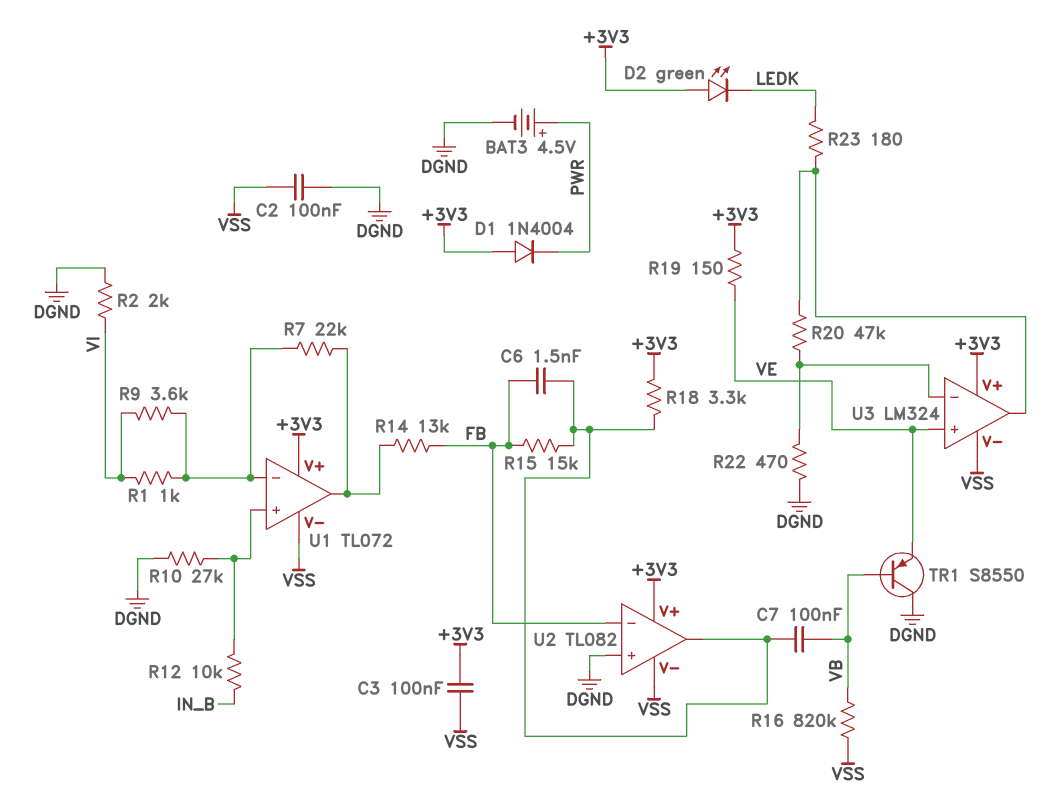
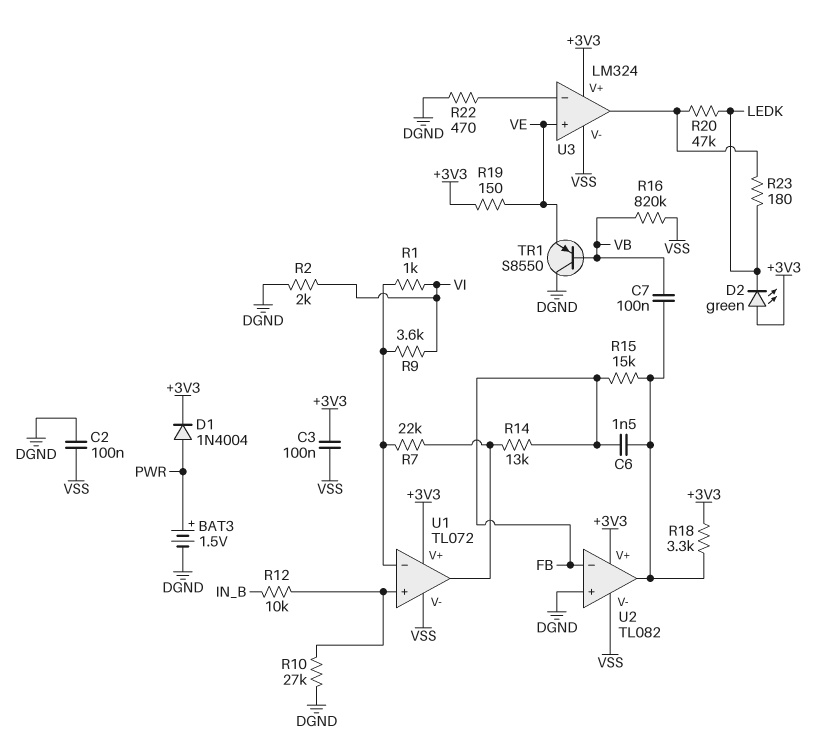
BAT3: 4.5V (plus PWR, minus DGND) -> 1.5V (plus PWR, minus DGND)
D1: diode 1N4004 (A +3V3, K PWR) -> diode 1N4004 (A PWR, K +3V3)
R20: 47k (U3/in-, U3/out) -> 47k (LEDK, U3/out)

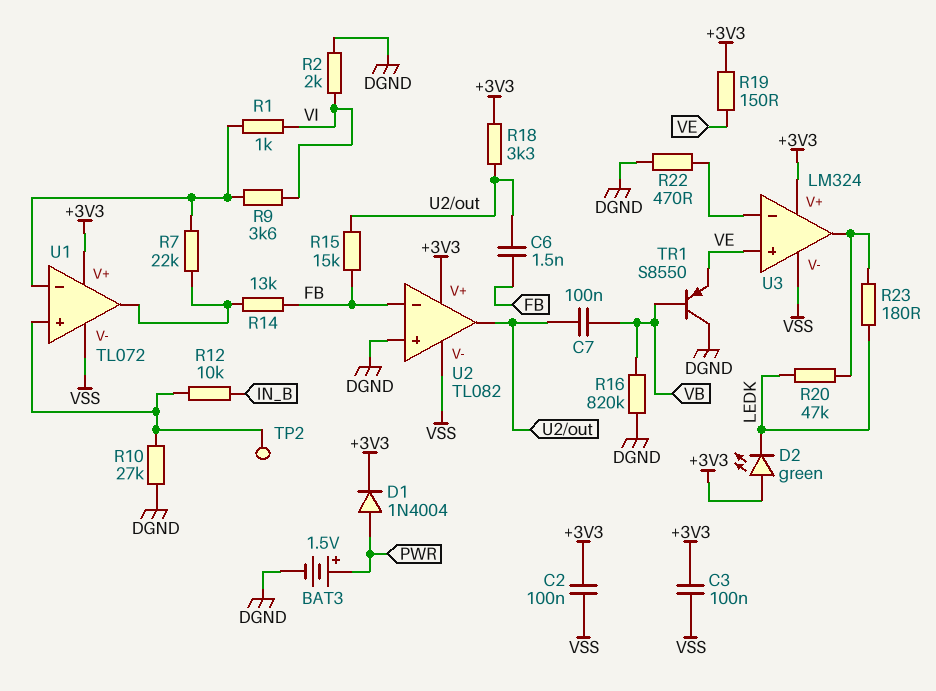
C2: 100nF (DGND, VSS) -> 100nF (+3V3, VSS)
R16: 820k (VB, VSS) -> 820k (DGND, VB)
TP2: none -> test point (U1/in+)

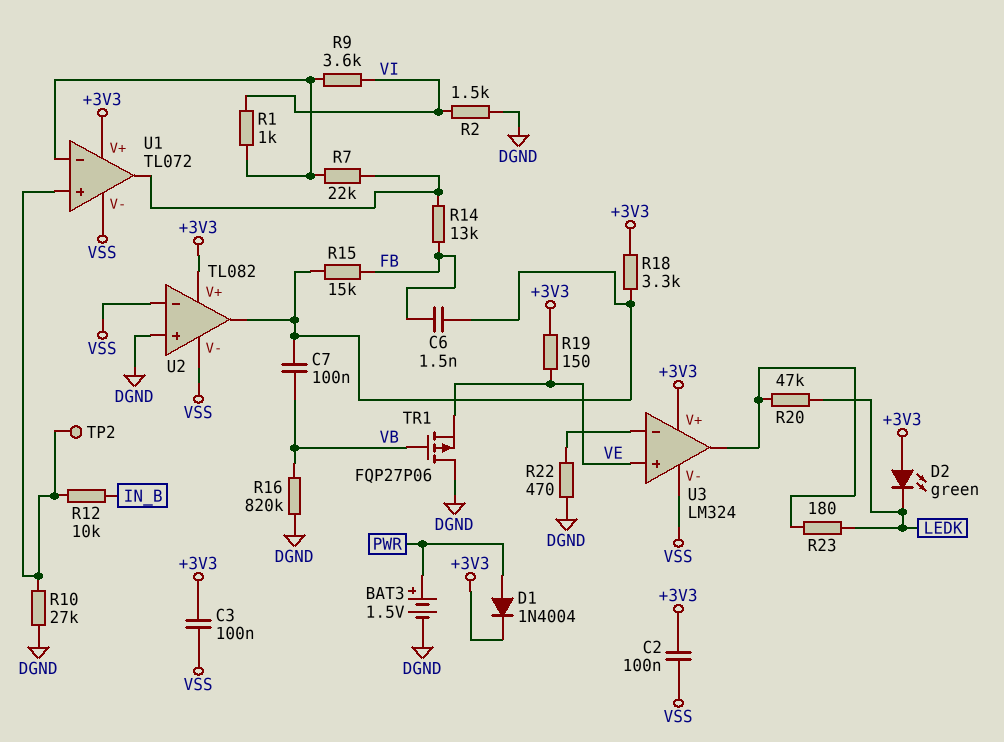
R2: 2k (DGND, VI) -> 1.5k (DGND, VI)
TR1: PNP S8550 (B VB, C DGND, E VE) -> PMOS FQP27P06 (G VB, D DGND, S VE)
U2 pin in-: FB -> VSS

